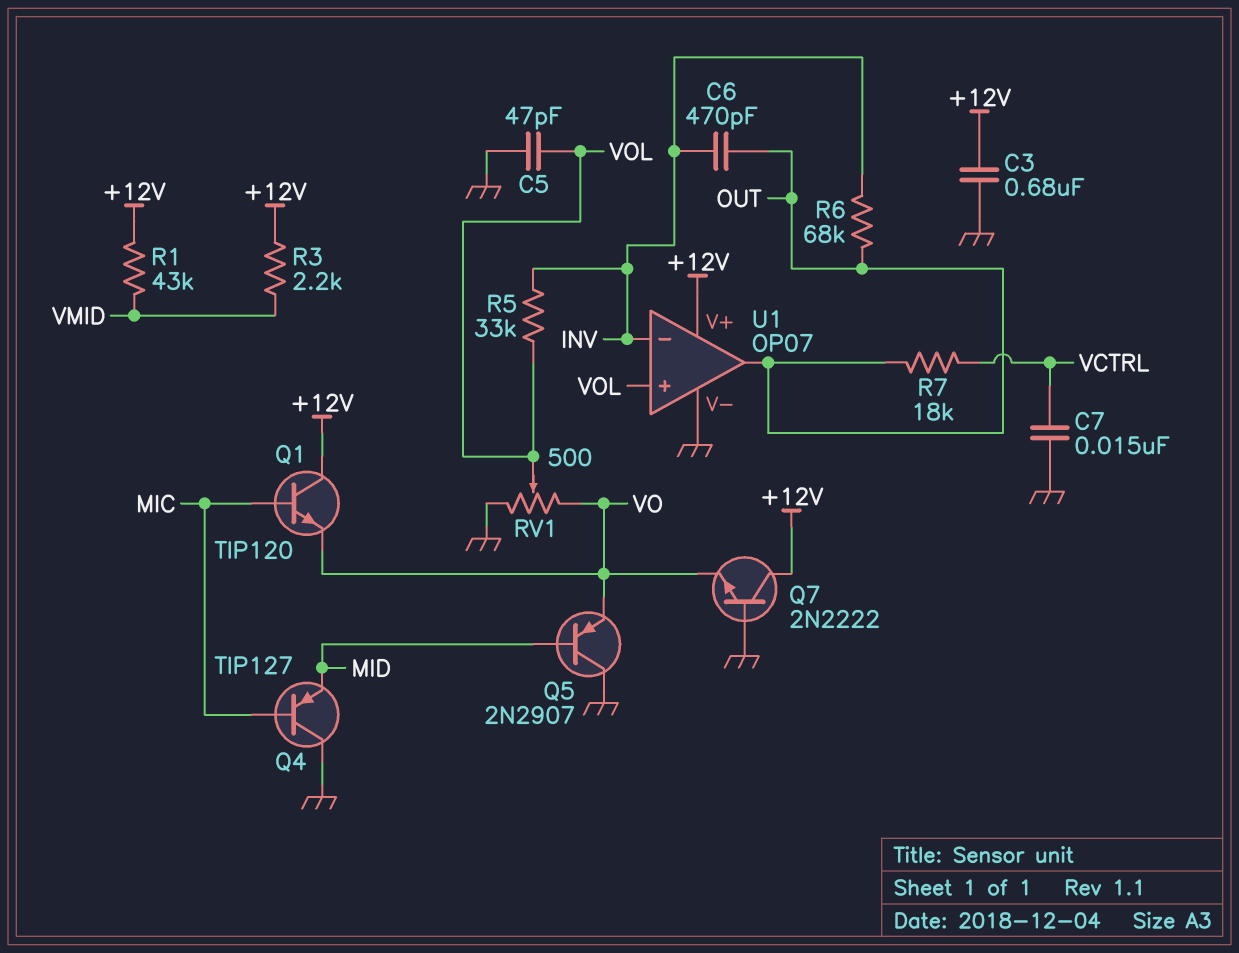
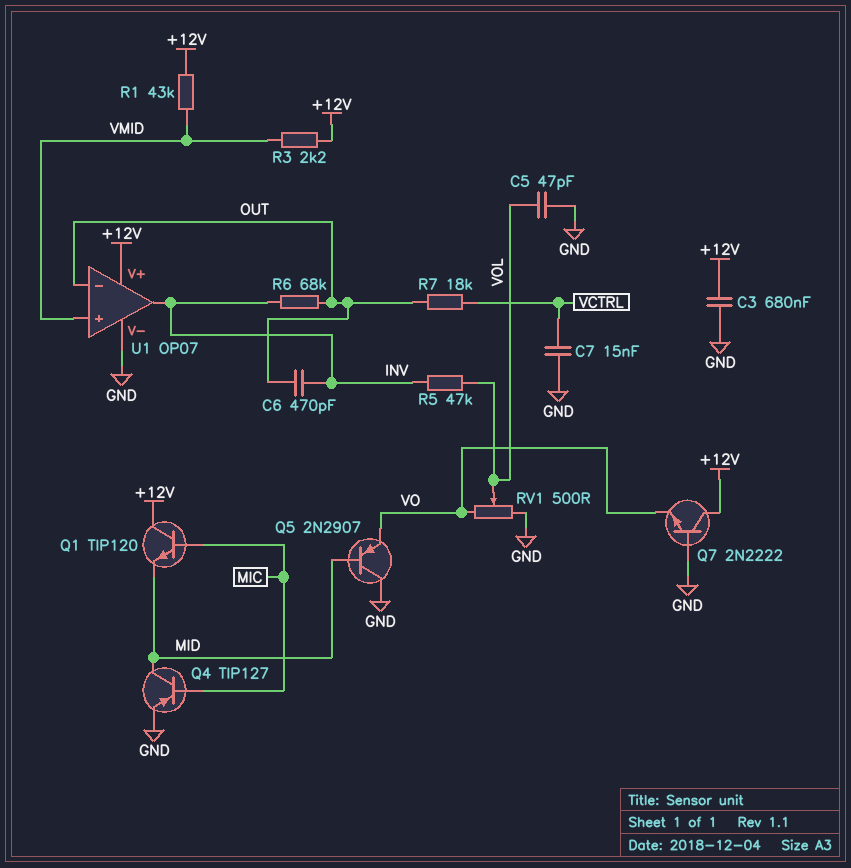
Q1: NPN TIP120 (B MIC, C +12V, E VO) -> NPN TIP120 (B MIC, C +12V, E MID)
Q4: PNP TIP127 (B MIC, C GND, E MID) -> PNP TIP127 (B MIC, C MID, E GND)
R5: 33k (INV, VOL) -> 47k (INV, VOL)
U1 pin in+: VOL -> VMID
U1 pin in-: INV -> OUT
U1 pin out: OUT -> INV

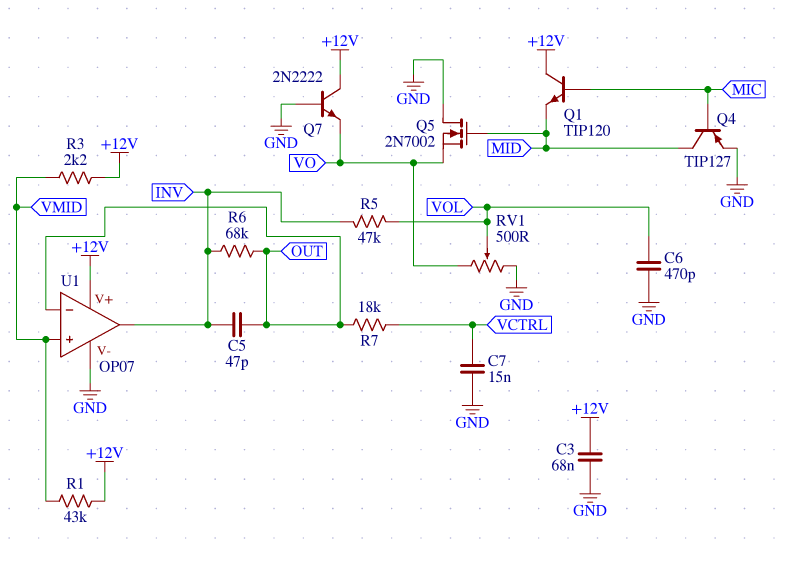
C3: 680nF (+12V, GND) -> 68nF (+12V, GND)
C5: 47pF (GND, VOL) -> 47pF (INV, OUT)
C6: 470pF (INV, OUT) -> 470pF (GND, VOL)
Q5: PNP 2N2907 (B MID, C GND, E VO) -> NMOS 2N7002 (G MID, D GND, S VO)

